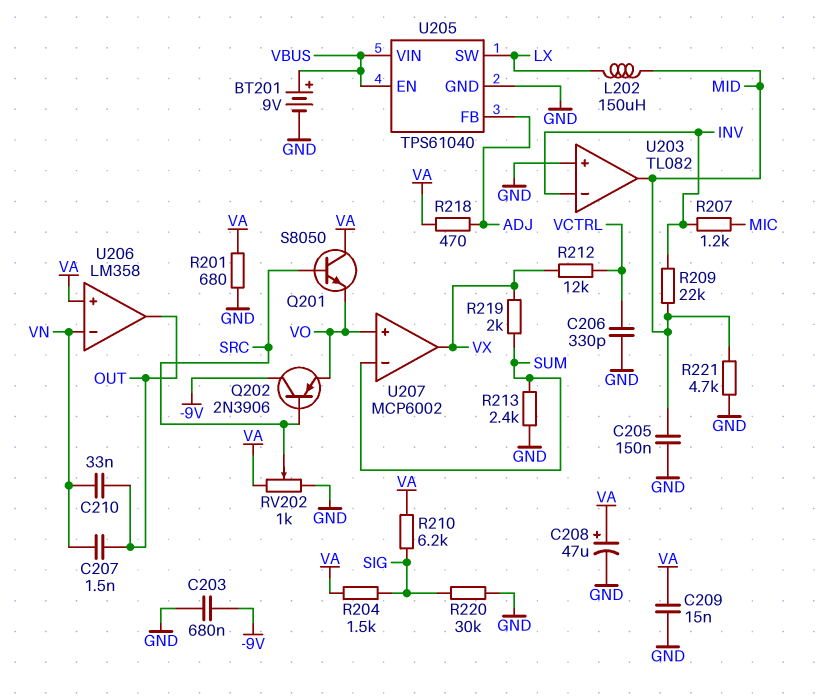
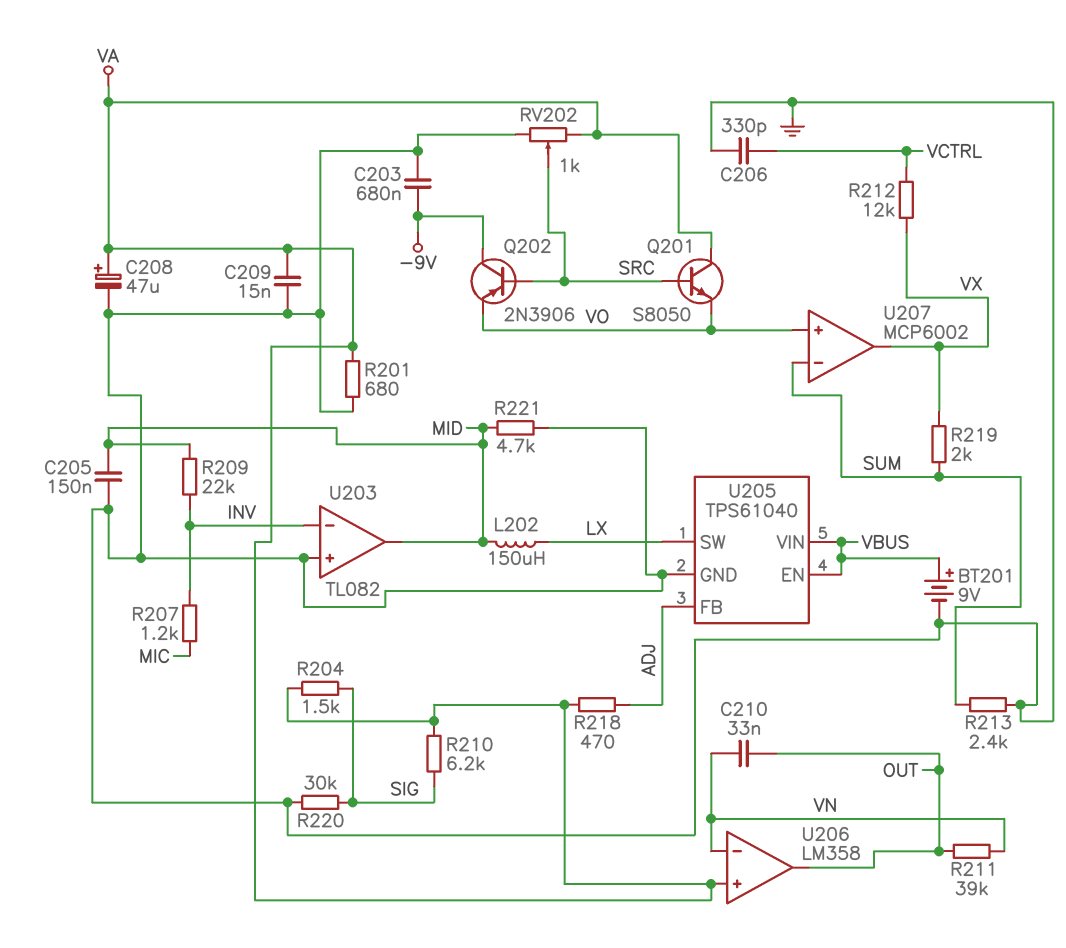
C207: 1.5nF (OUT, VN) -> none
R211: none -> 39k (OUT, VN)

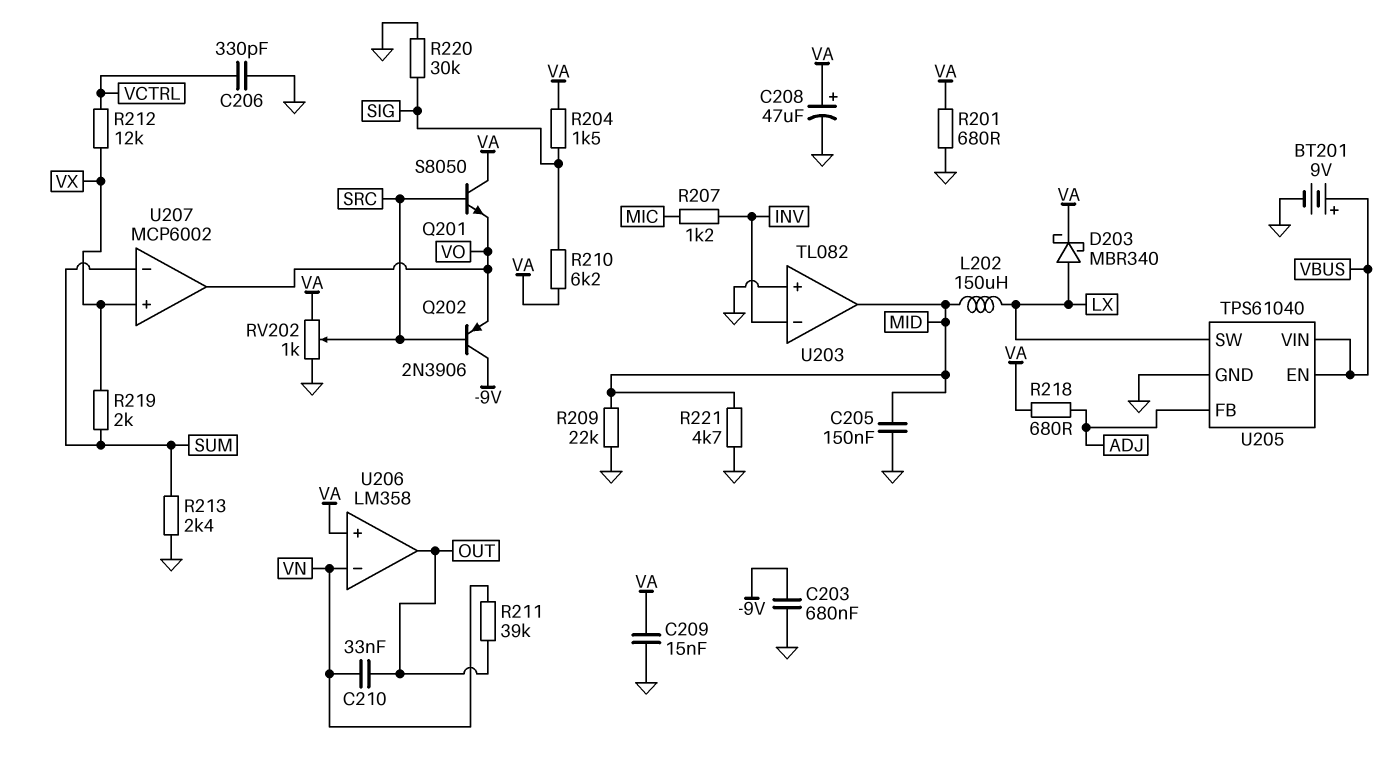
D203: none -> schottky MBR340 (A LX, K VA)
R209: 22k (INV, MID) -> 22k (GND, MID)
R218: 470 (ADJ, VA) -> 680 (ADJ, VA)
U207 pin in+: VO -> VX
U207 pin out: VX -> VO

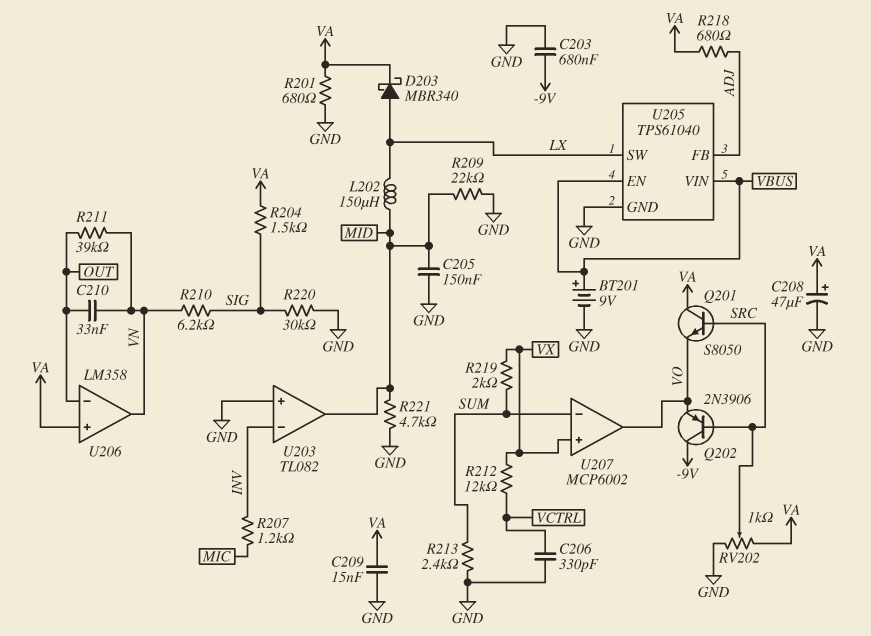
R210: 6.2k (SIG, VA) -> 6.2k (SIG, VN)
U206 pin in-: VN -> OUT
U206 pin out: OUT -> VN

